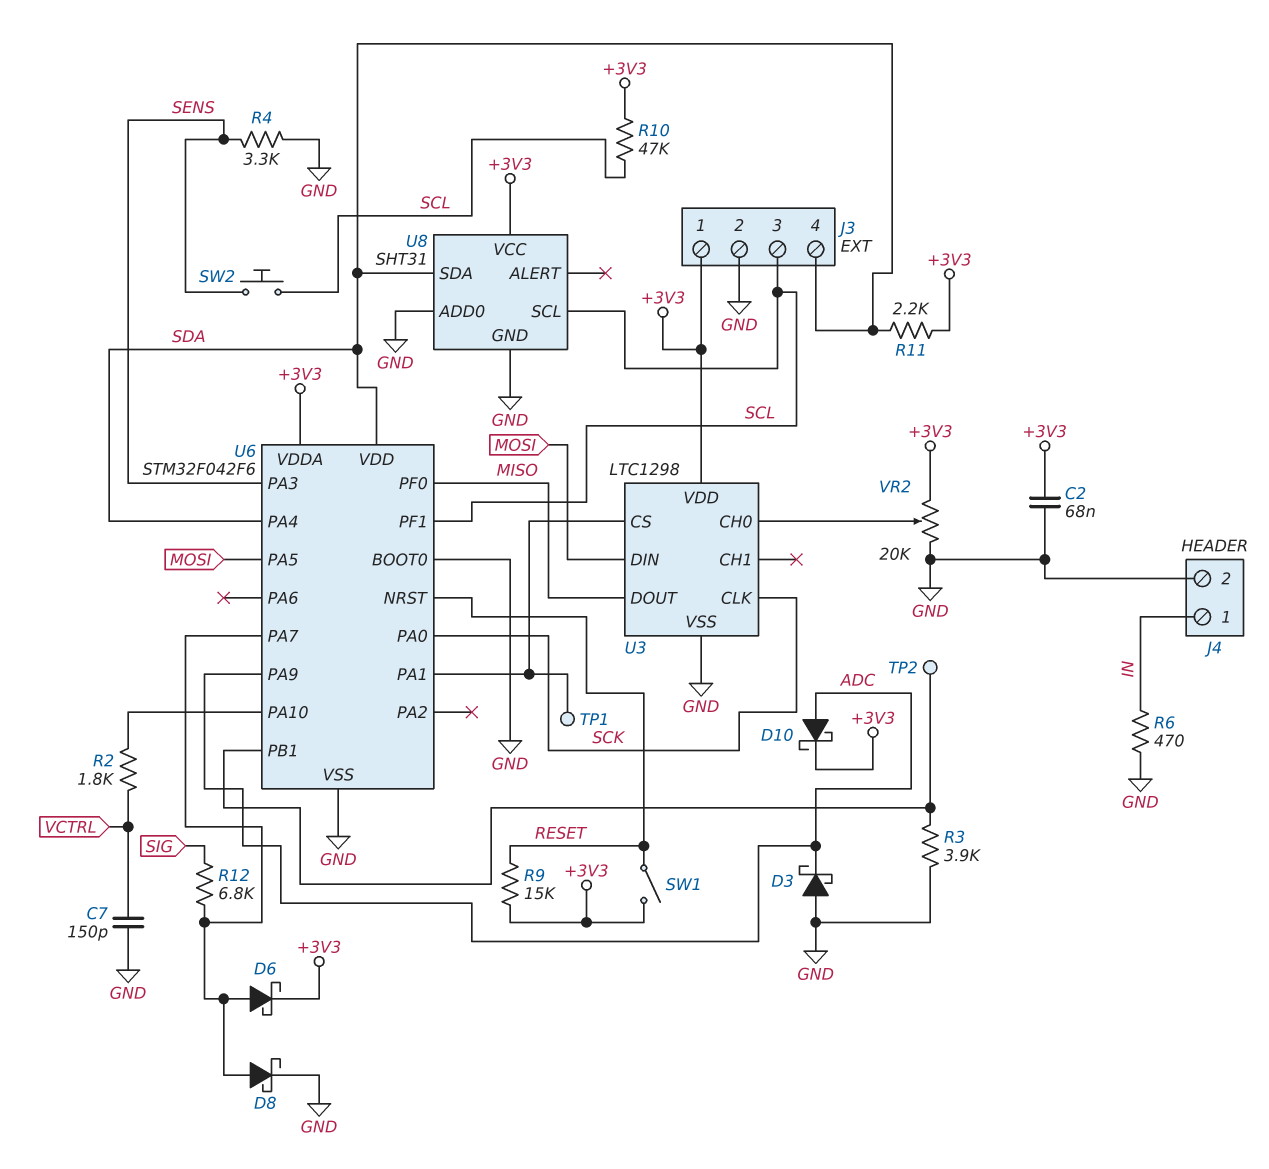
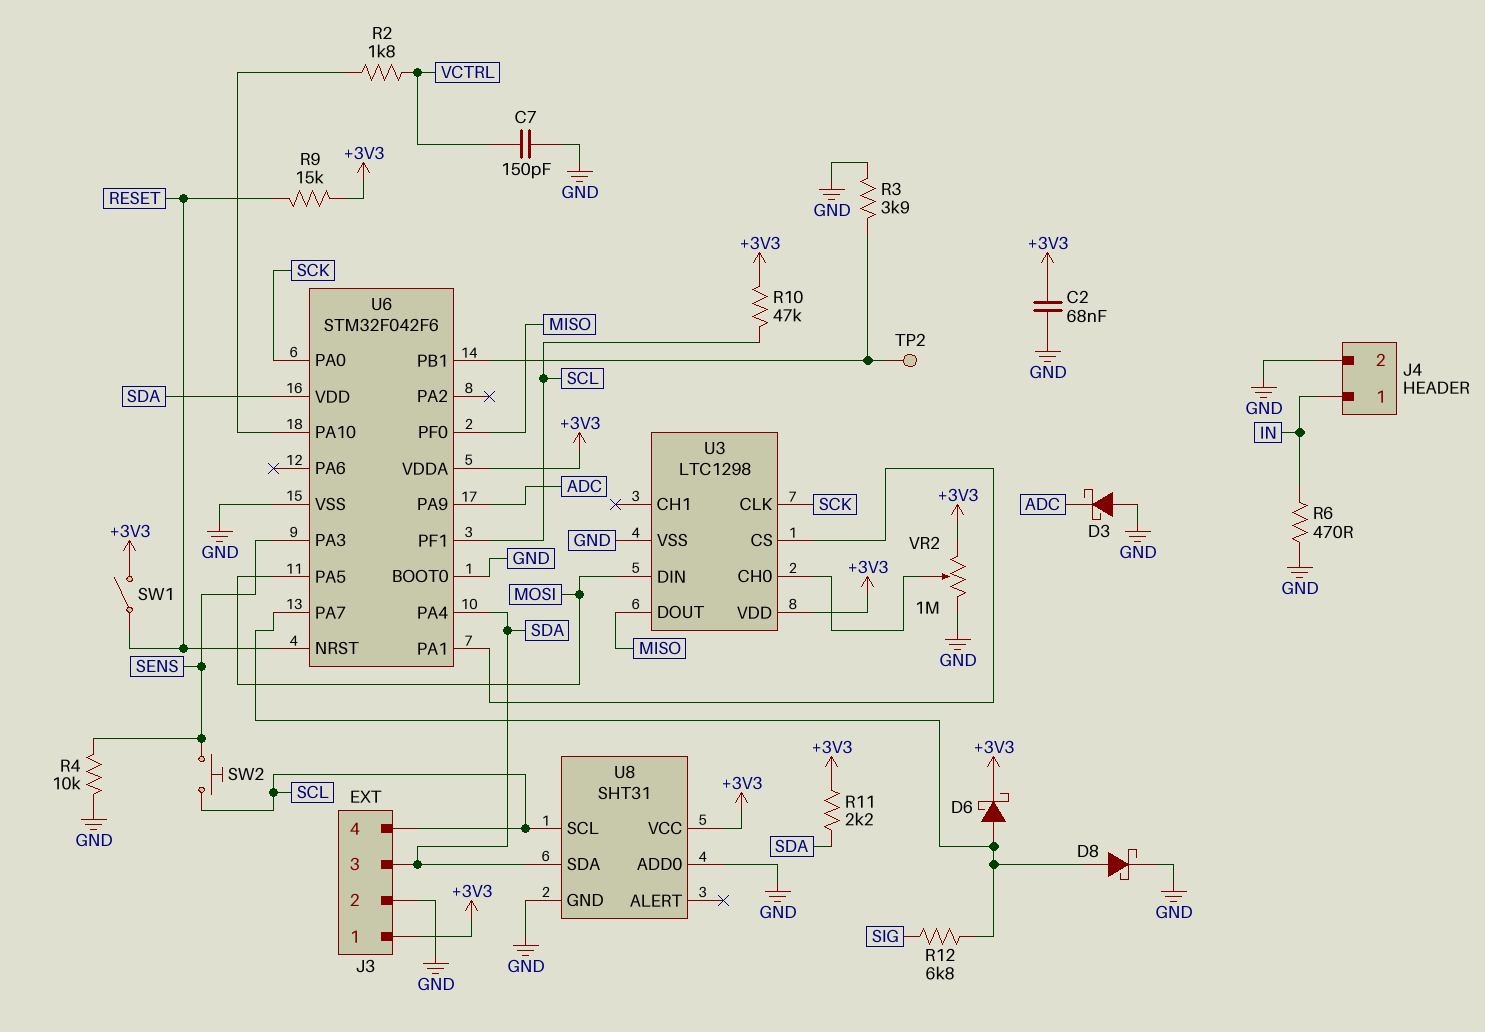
D10: schottky (A ADC, K +3V3) -> none
J3 pin 3: SCL -> SDA
J3 pin 4: SDA -> SCL
R4: 3.3k (GND, SENS) -> 10k (GND, SENS)
TP1: test point (U3/CS) -> none
VR2: 20k (+3V3, GND, wiper U3/CH0) -> 1M (+3V3, GND, wiper U3/CH0)

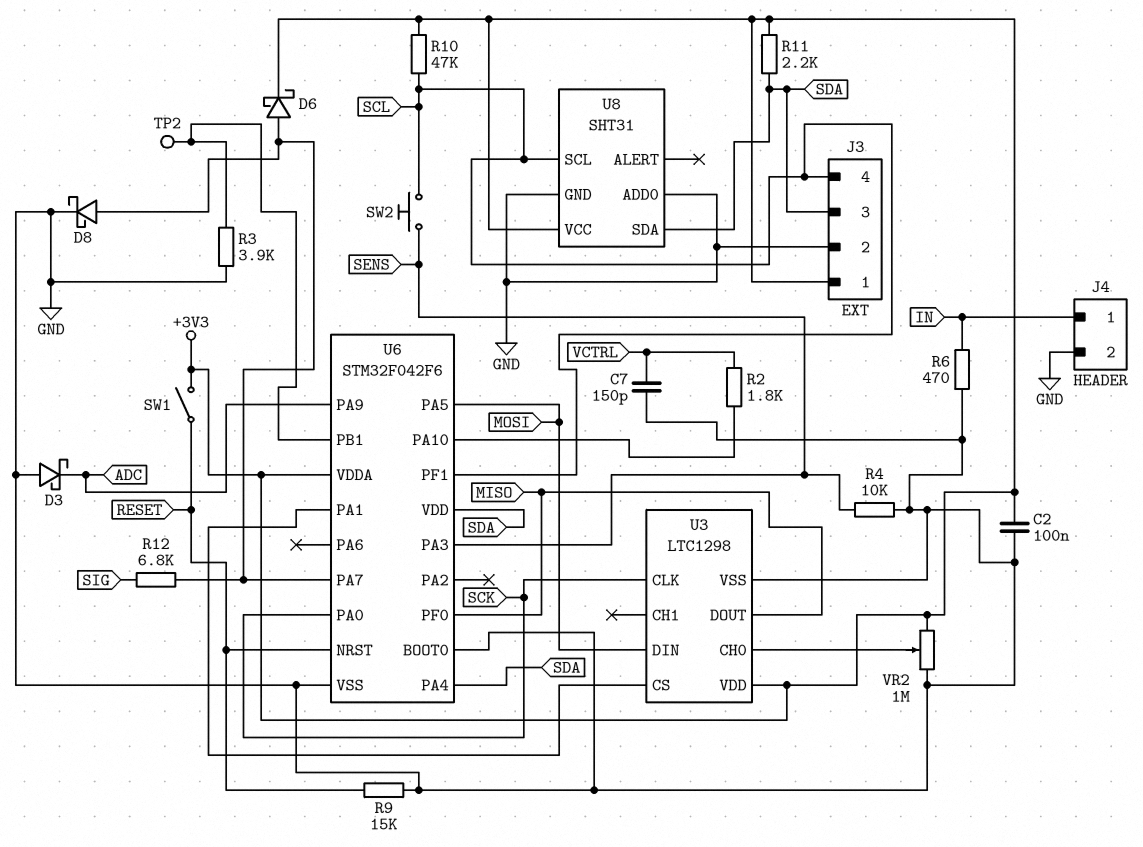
C2: 68nF (+3V3, GND) -> 100nF (+3V3, GND)
R9: 15k (+3V3, RESET) -> 15k (GND, RESET)

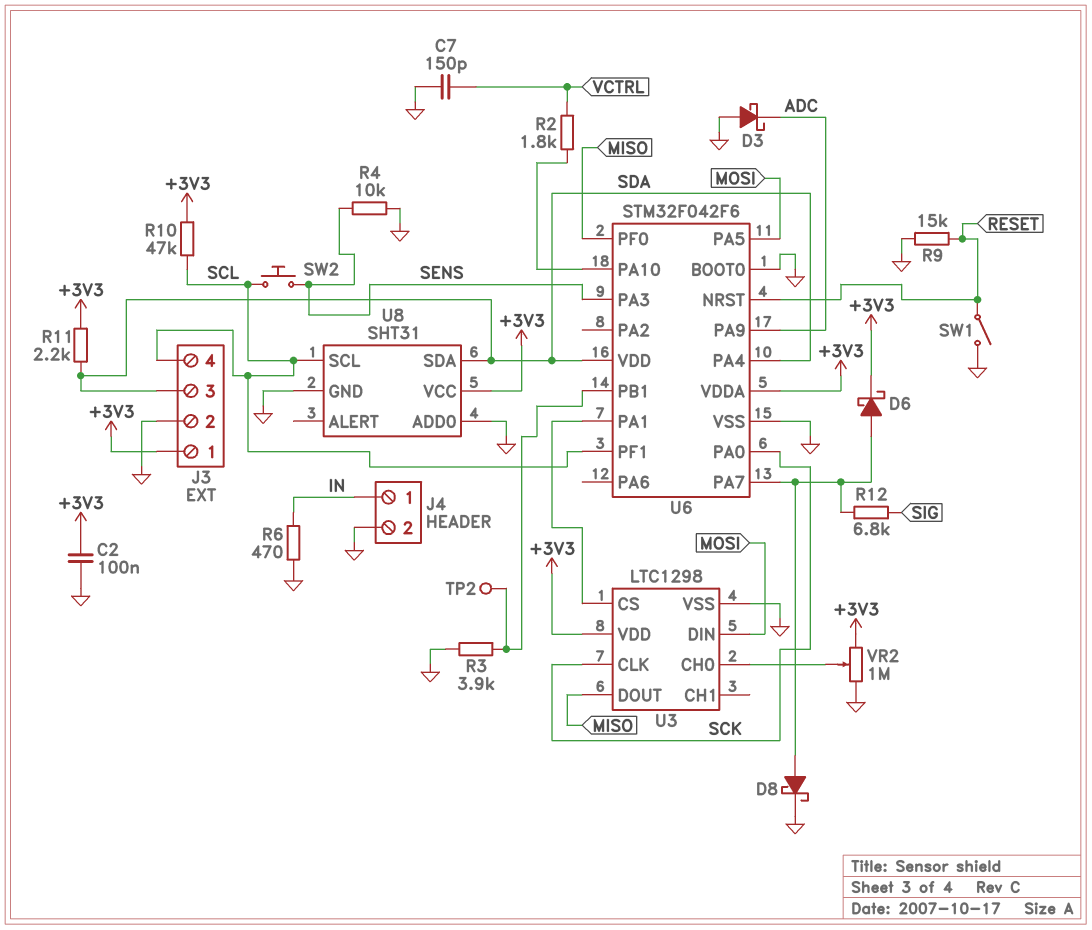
SW1: switch (+3V3, RESET) -> switch (GND, RESET)

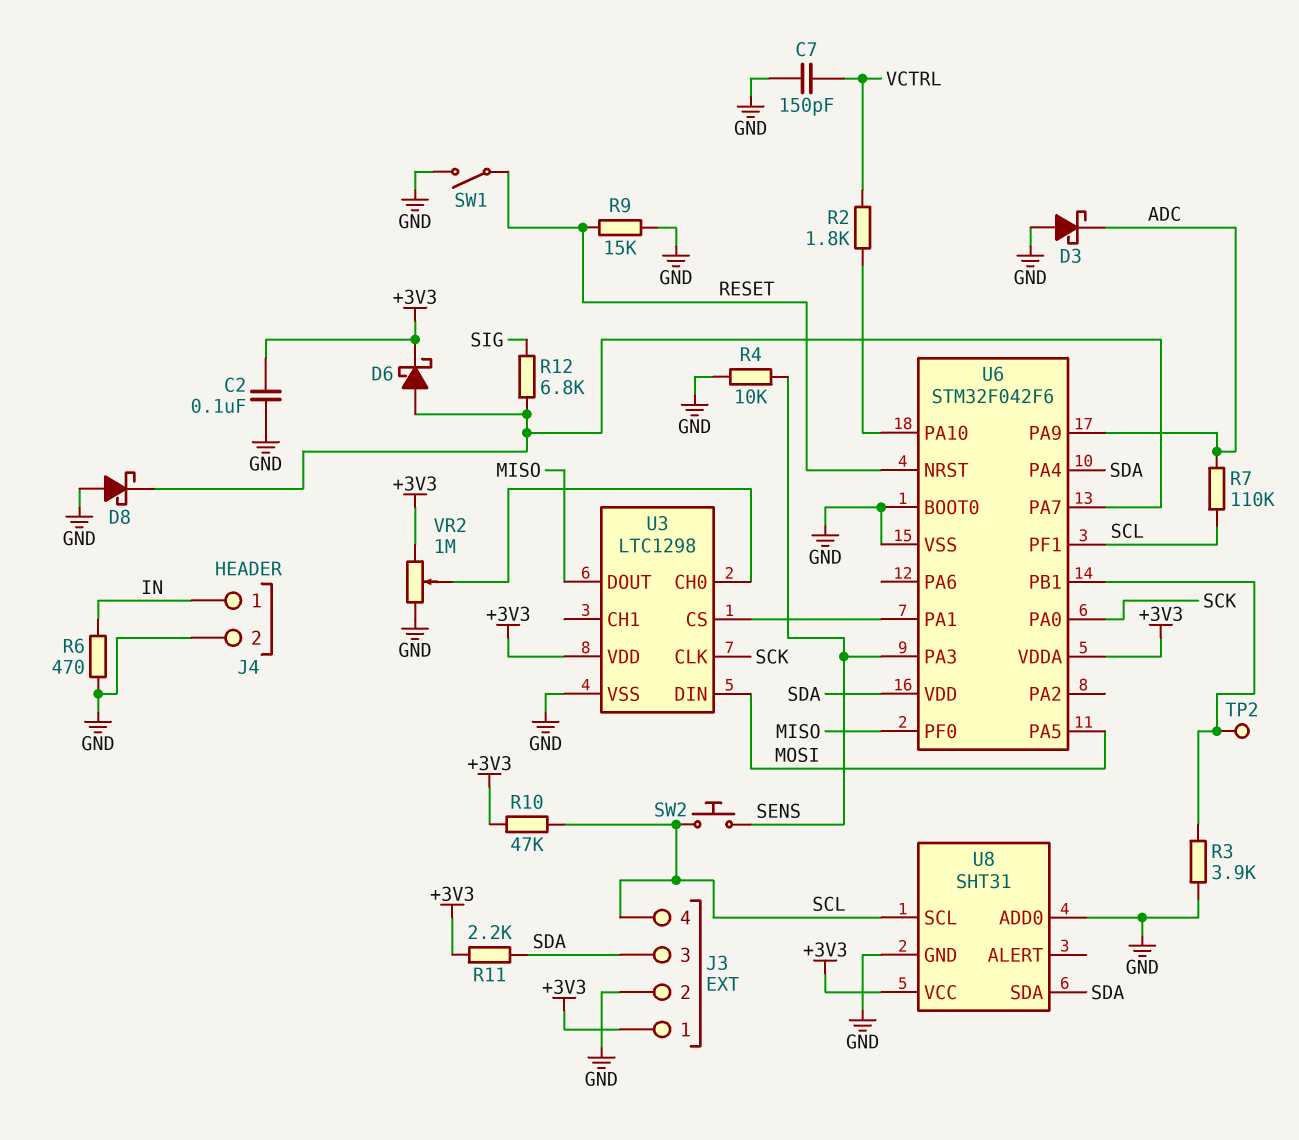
D8: schottky (A U6/PA7, K GND) -> schottky (A GND, K U6/PA7)
R7: none -> 110k (ADC, SCL)

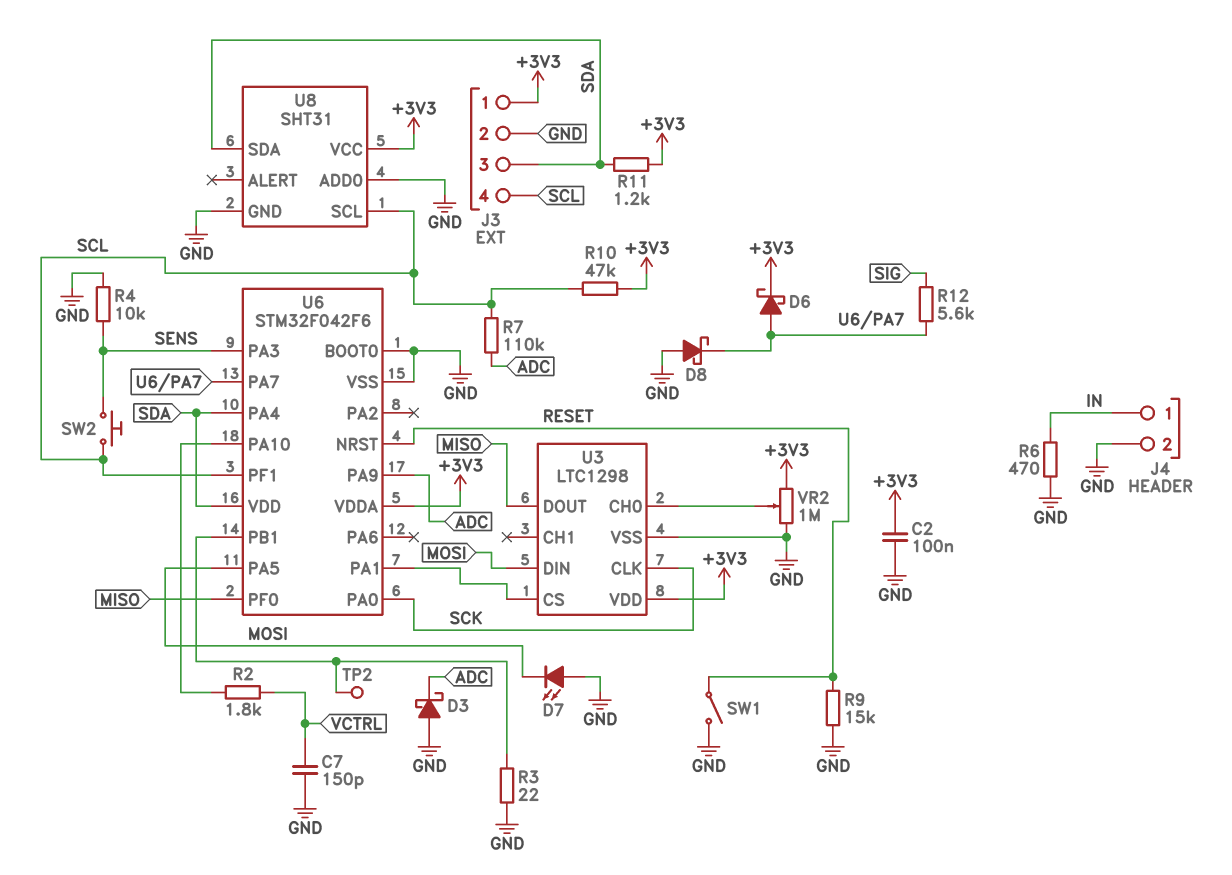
D7: none -> LED (A GND, K MOSI)
R3: 3.9k (GND, U6/PB1) -> 22 (GND, U6/PB1)
R11: 2.2k (+3V3, SDA) -> 1.2k (+3V3, SDA)
R12: 6.8k (SIG, U6/PA7) -> 5.6k (SIG, U6/PA7)

